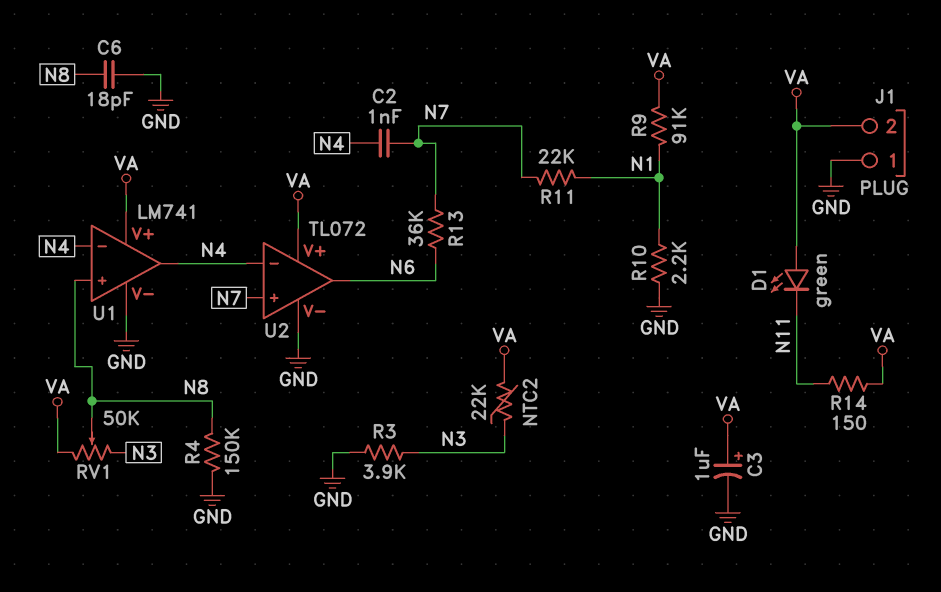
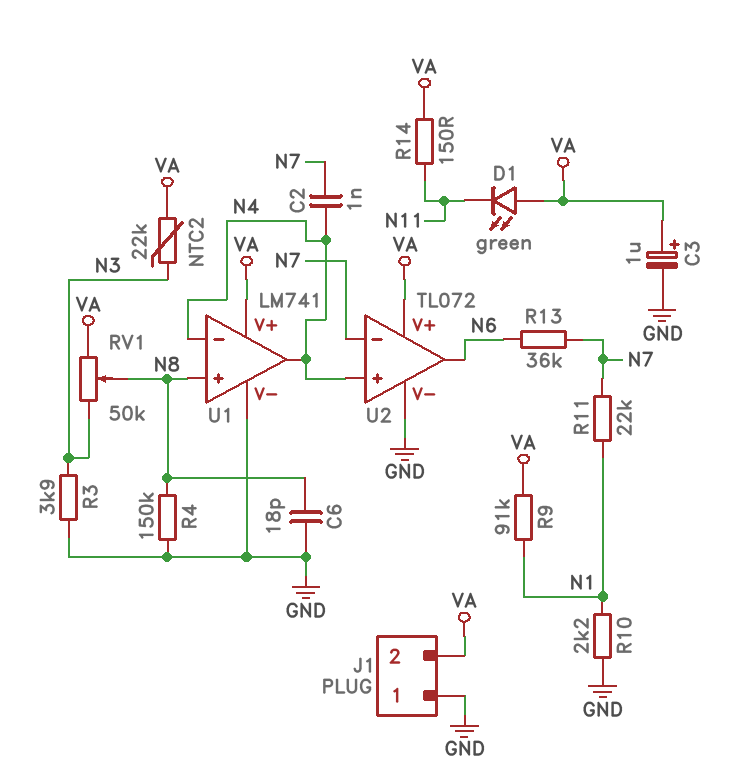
U2 pin in+: N7 -> N4
U2 pin in-: N4 -> N7

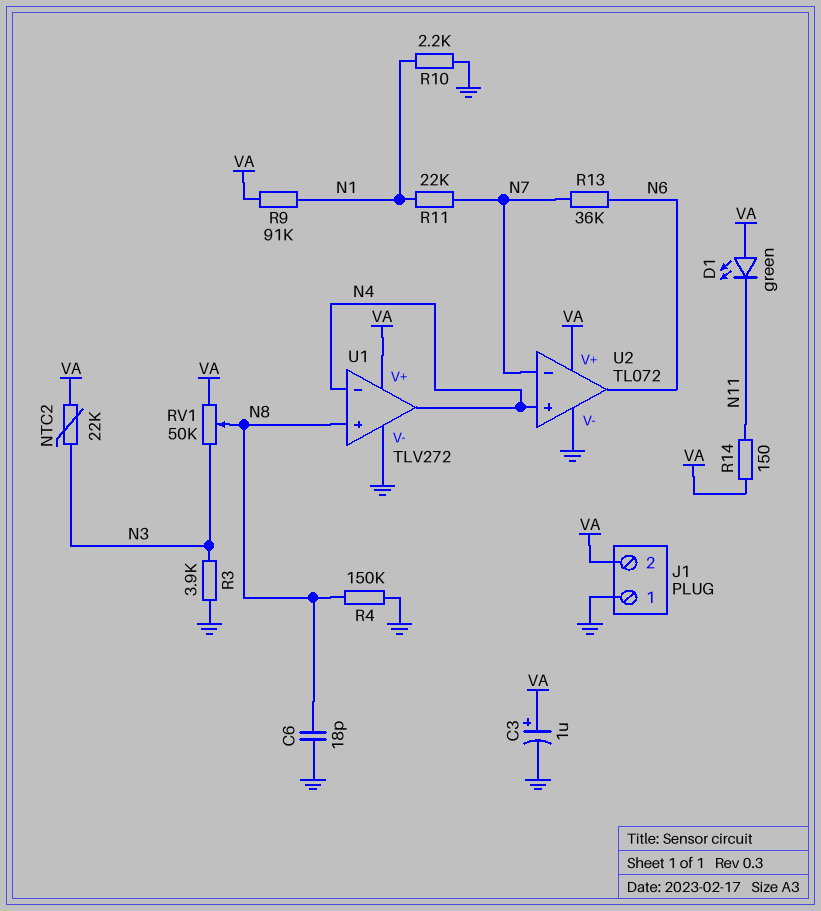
C2: 1nF (N4, N7) -> none
U1: LM741 -> TLV272

